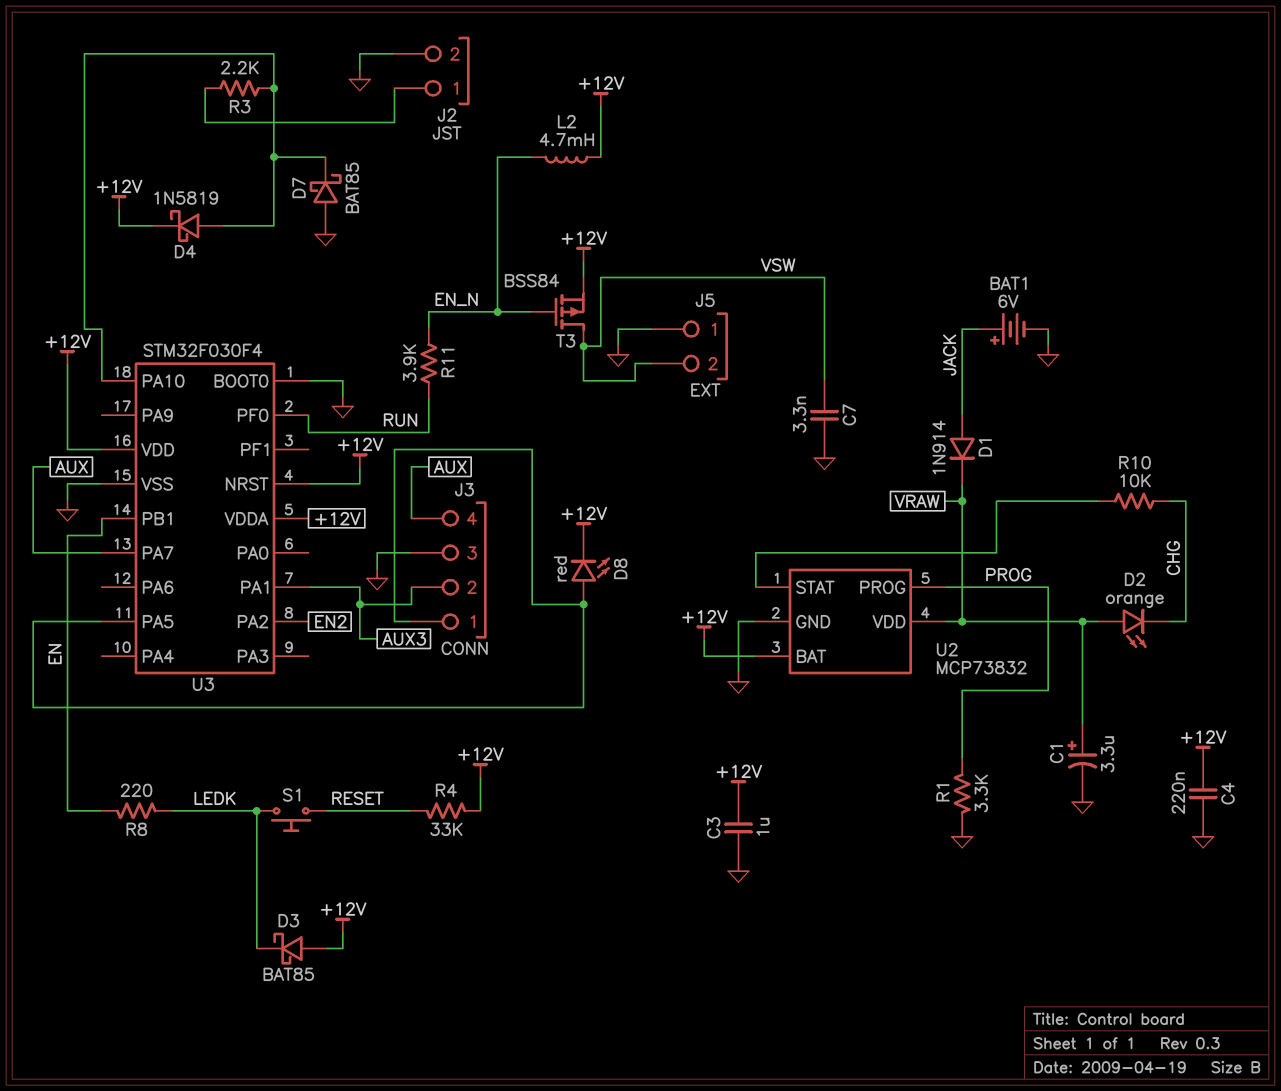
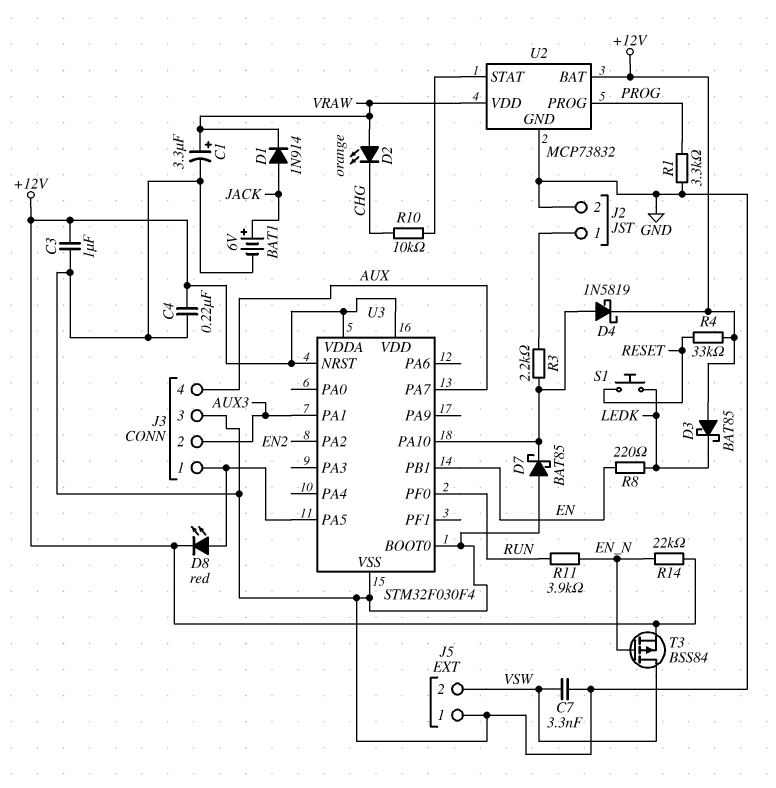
L2: 4.7mH (+12V, EN_N) -> none
R14: none -> 22k (+12V, EN_N)

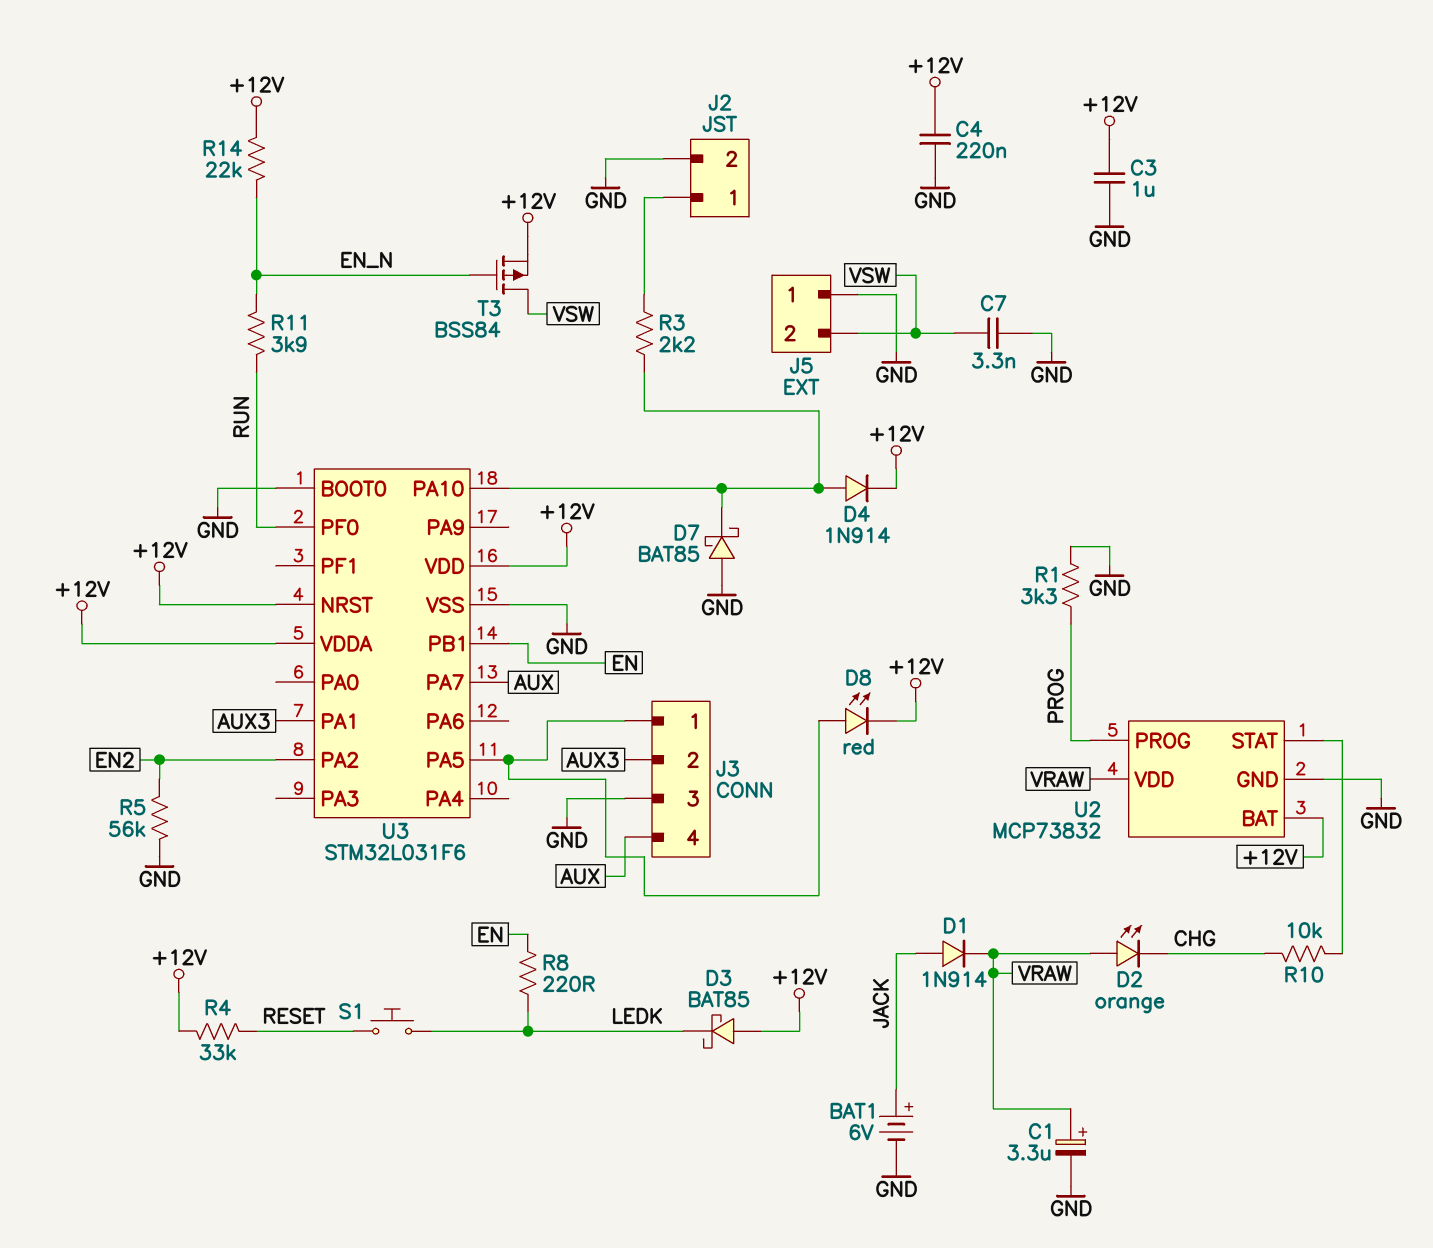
D4: schottky 1N5819 (A U3/PA10, K +12V) -> diode 1N914 (A U3/PA10, K +12V)
R5: none -> 56k (EN2, GND)
U3: STM32F030F4 -> STM32L031F6

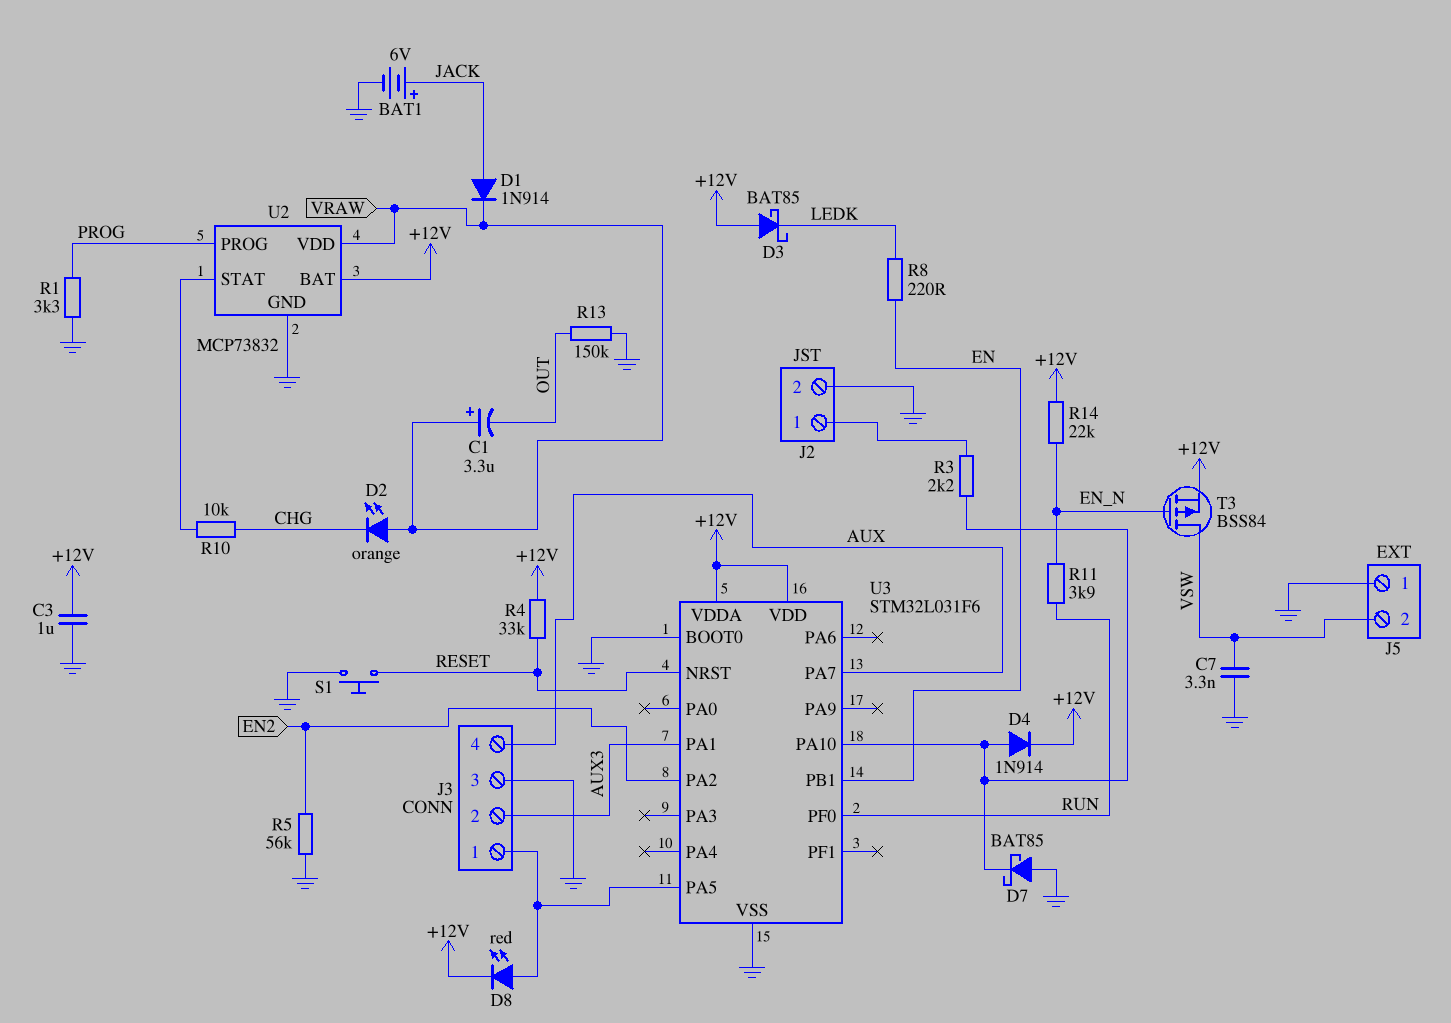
C1: 3.3uF (plus VRAW, minus GND) -> 3.3uF (plus VRAW, minus OUT)
C4: 220nF (+12V, GND) -> none
R13: none -> 150k (GND, OUT)
S1: button (LEDK, RESET) -> button (GND, RESET)
U3 pin NRST: +12V -> RESET

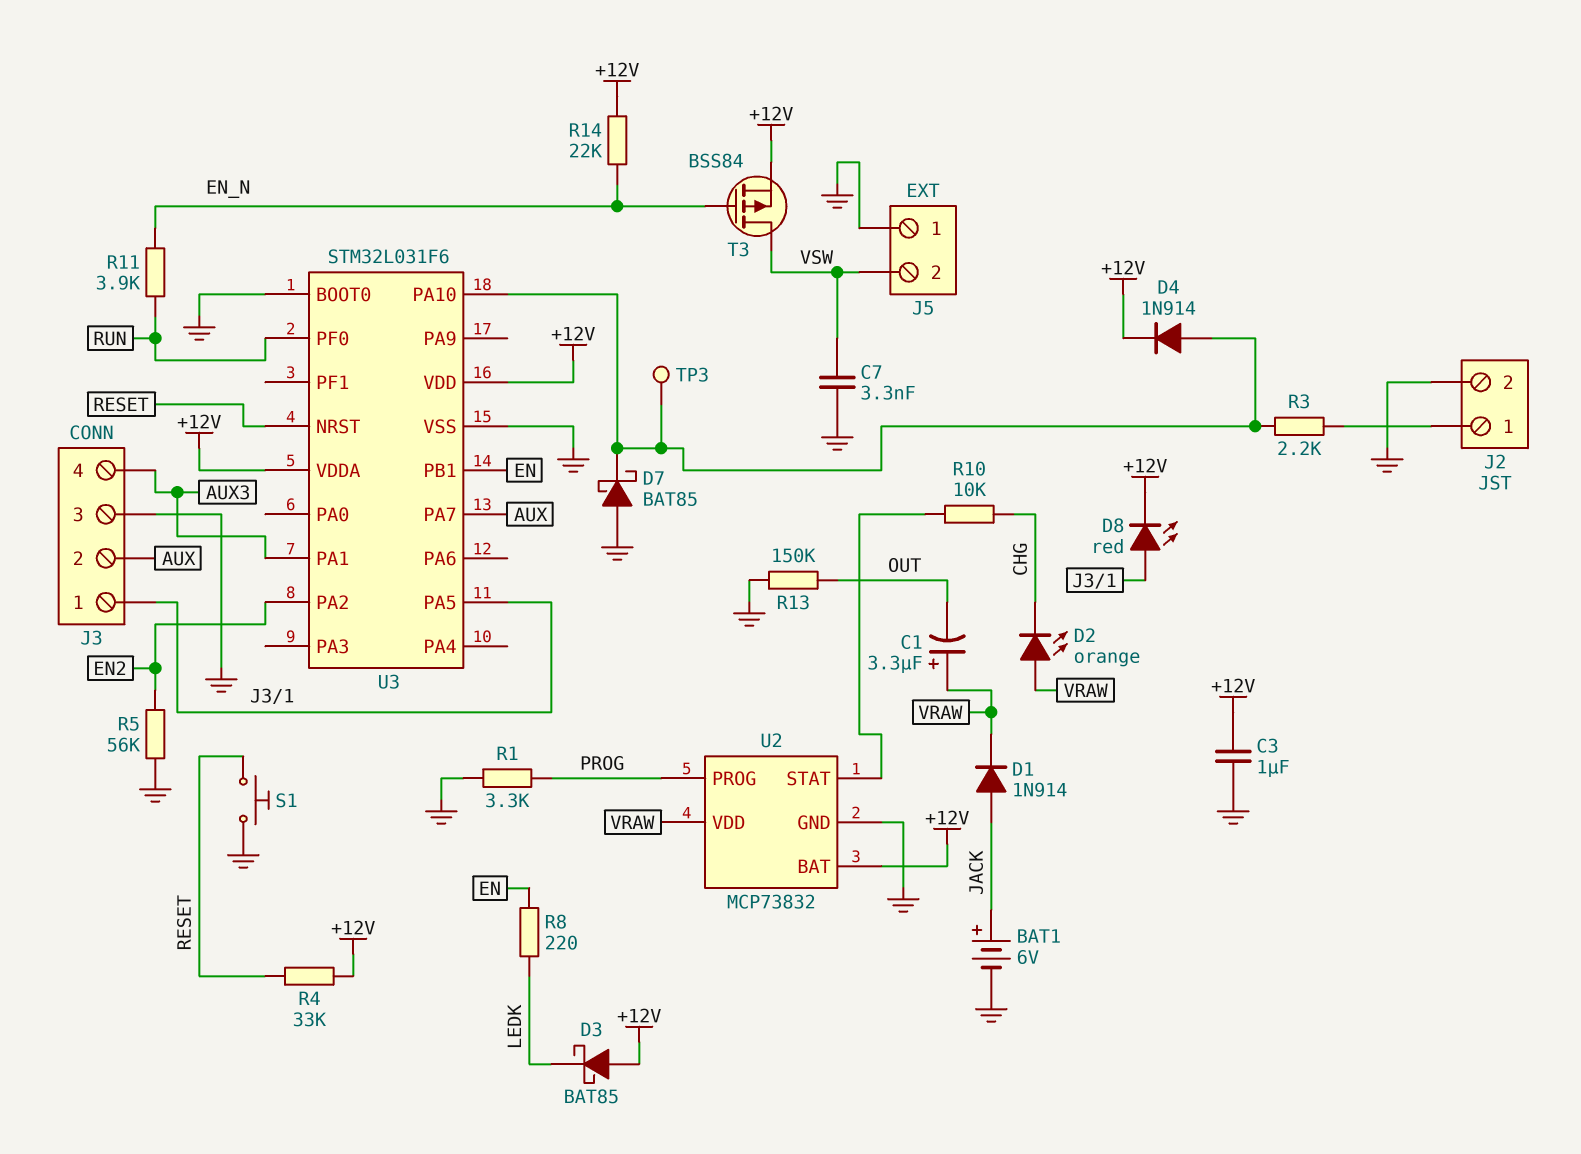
J3 pin 2: AUX3 -> AUX
J3 pin 4: AUX -> AUX3
TP3: none -> test point (U3/PA10)

